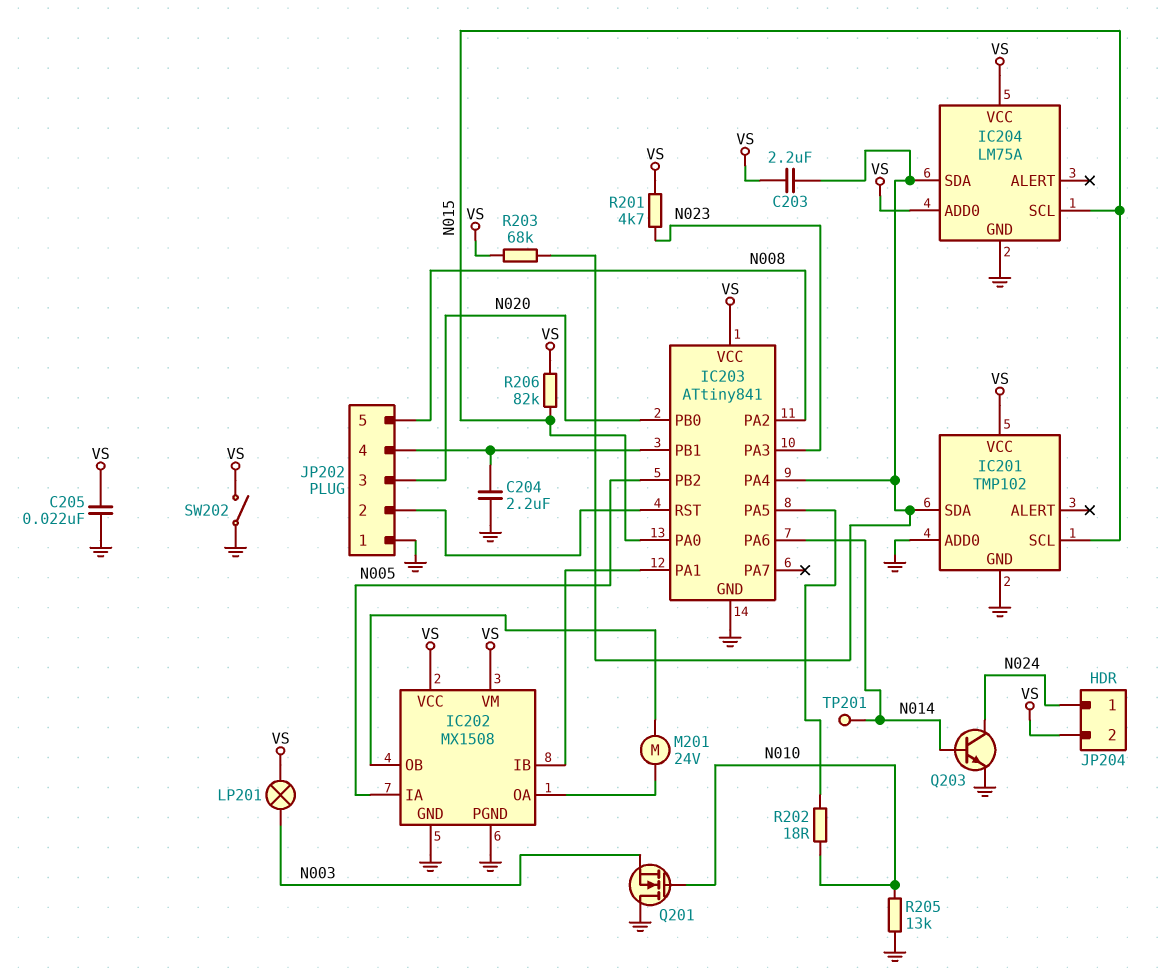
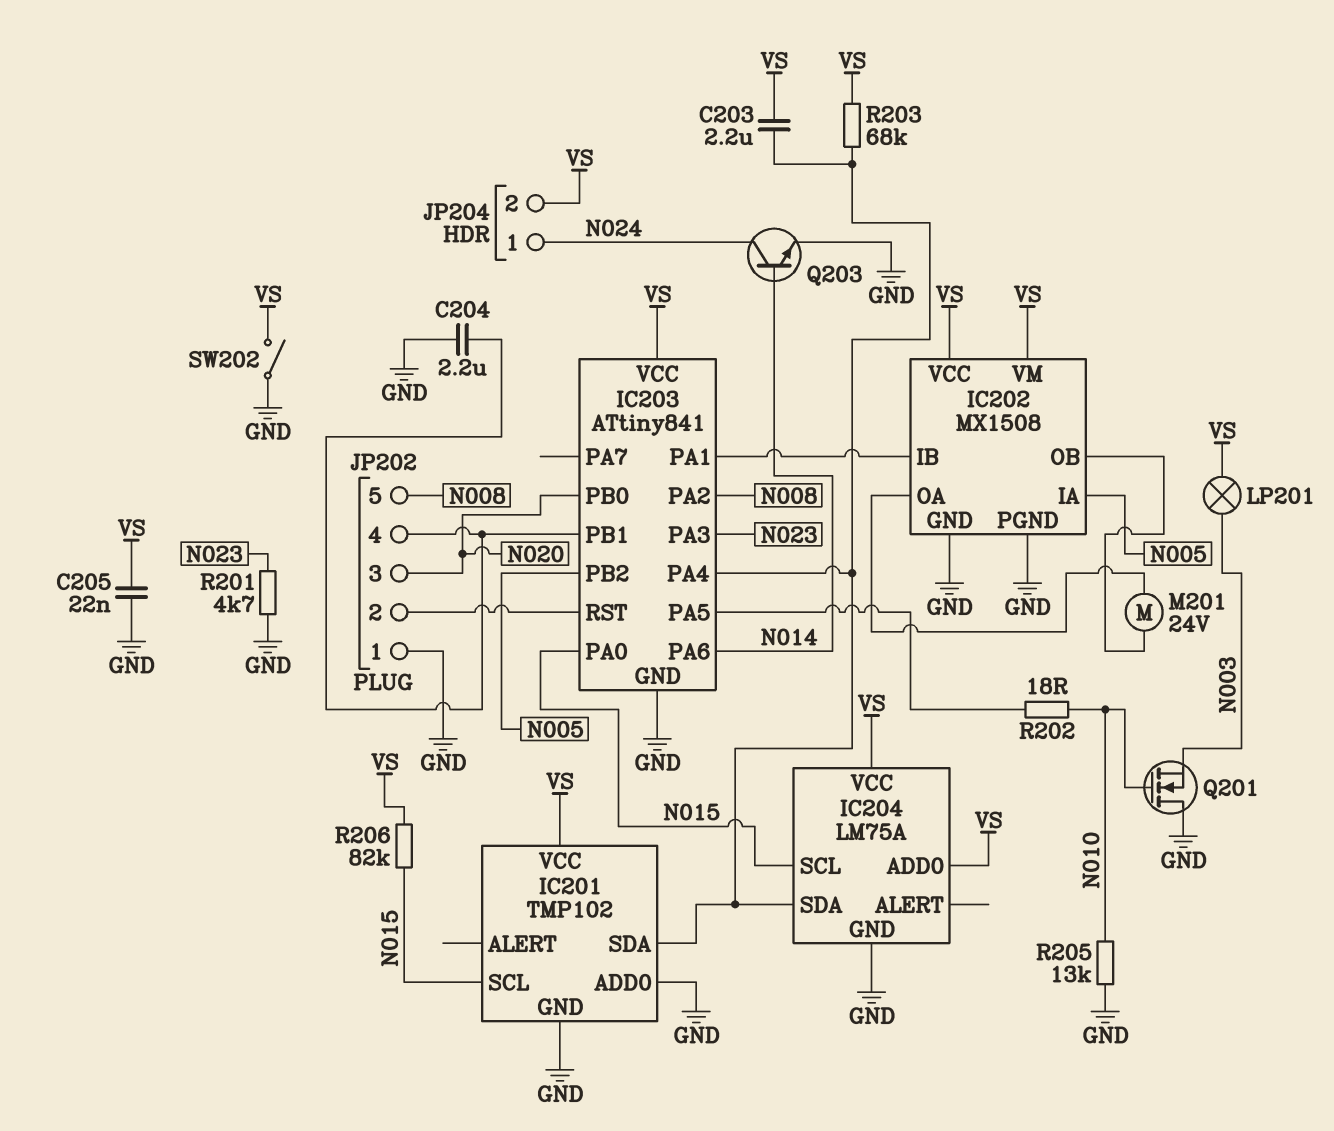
R201: 4.7k (N023, VS) -> 4.7k (GND, N023)
TP201: test point (N014) -> none

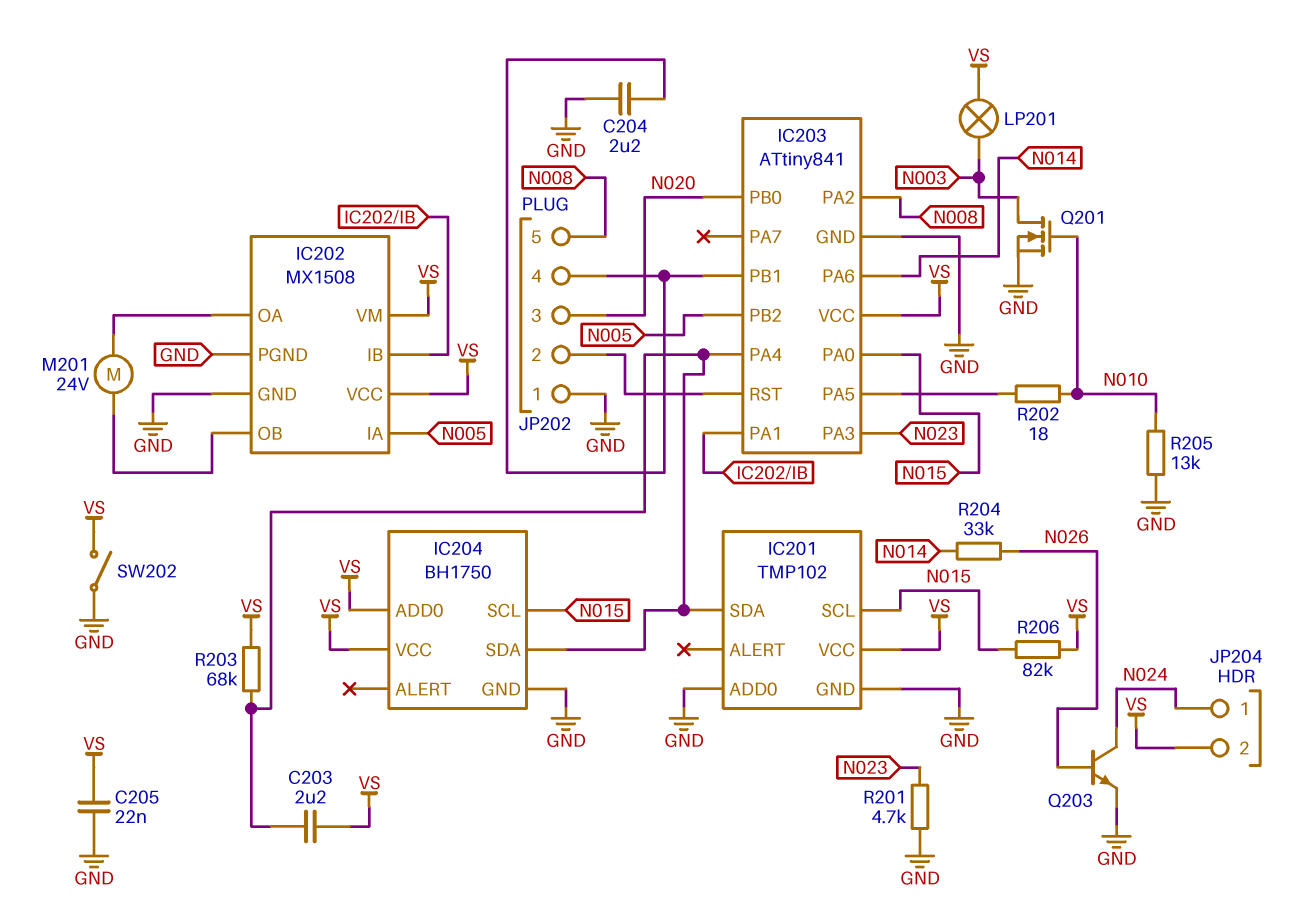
IC204: LM75A -> BH1750
Q201: NMOS (G N010, D GND, S N003) -> NMOS (G N010, D N003, S GND)
Q203: NPN (B N014, C N024, E GND) -> NPN (B N026, C N024, E GND)
R204: none -> 33k (N014, N026)

